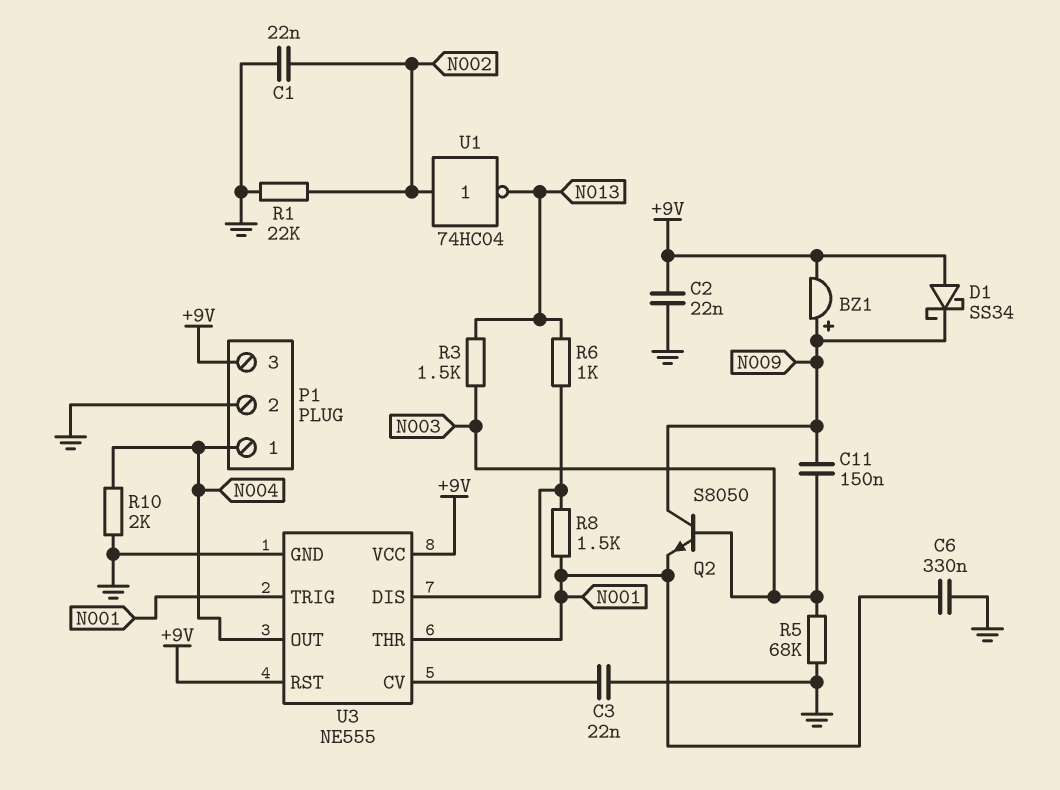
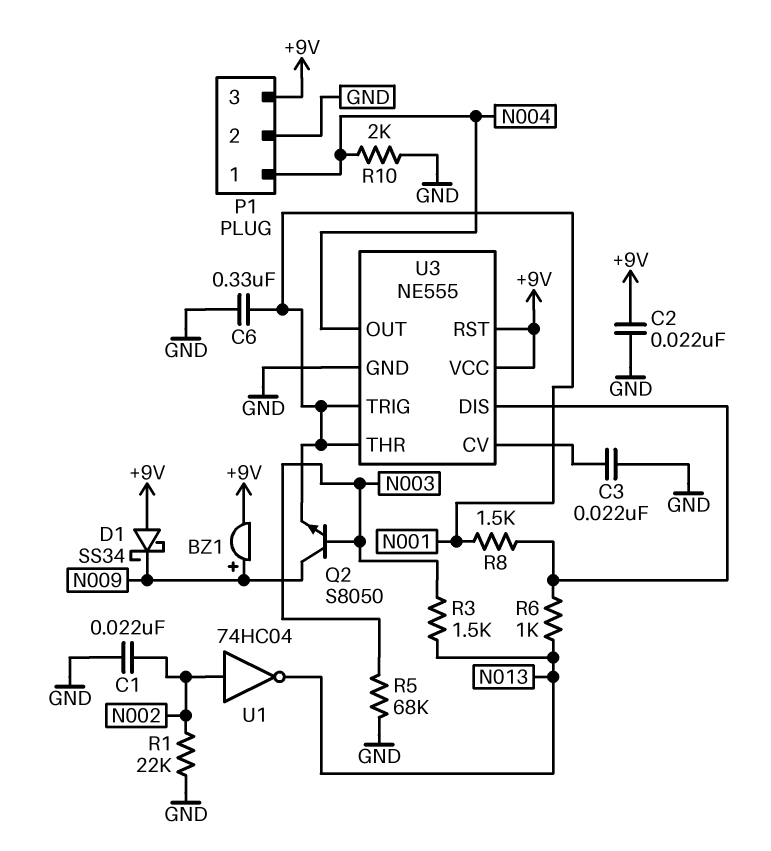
C11: 150nF (N003, N009) -> none

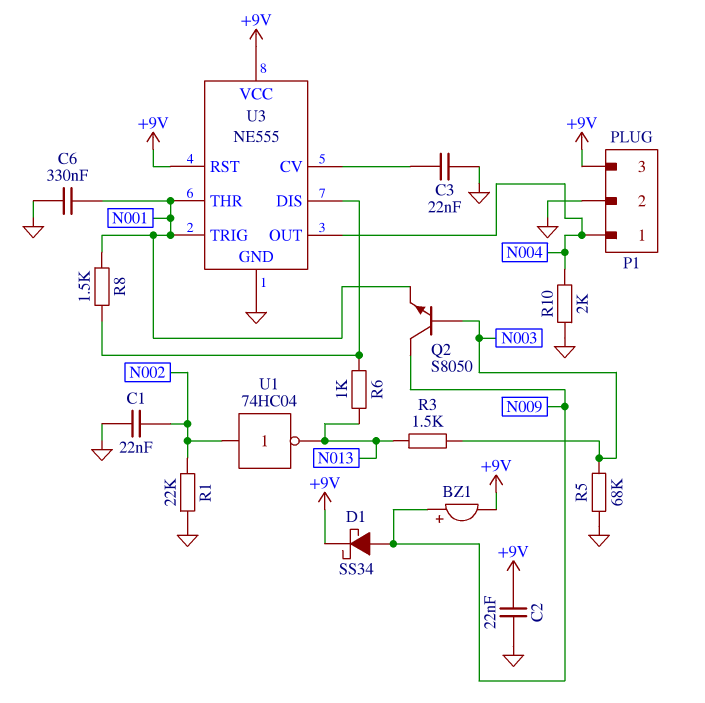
D1: schottky SS34 (A +9V, K N009) -> schottky SS34 (A N009, K +9V)

